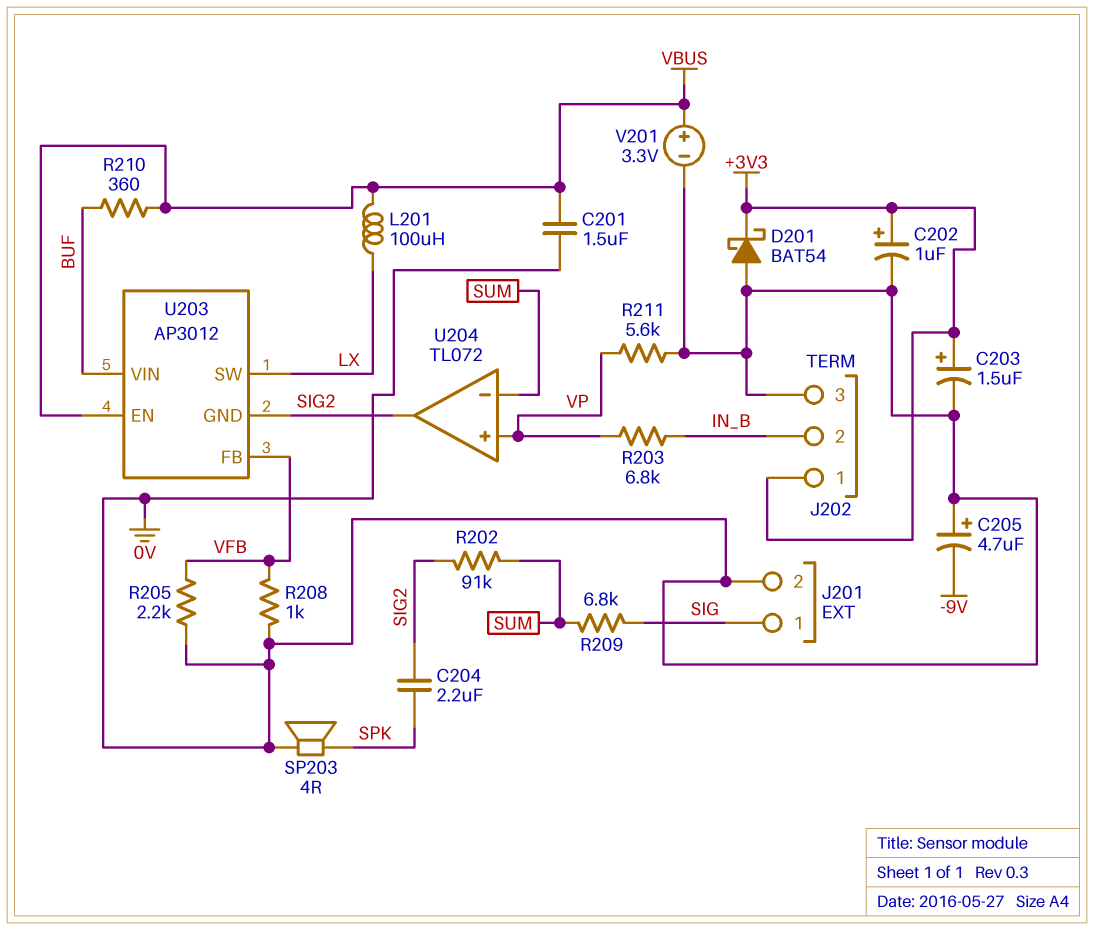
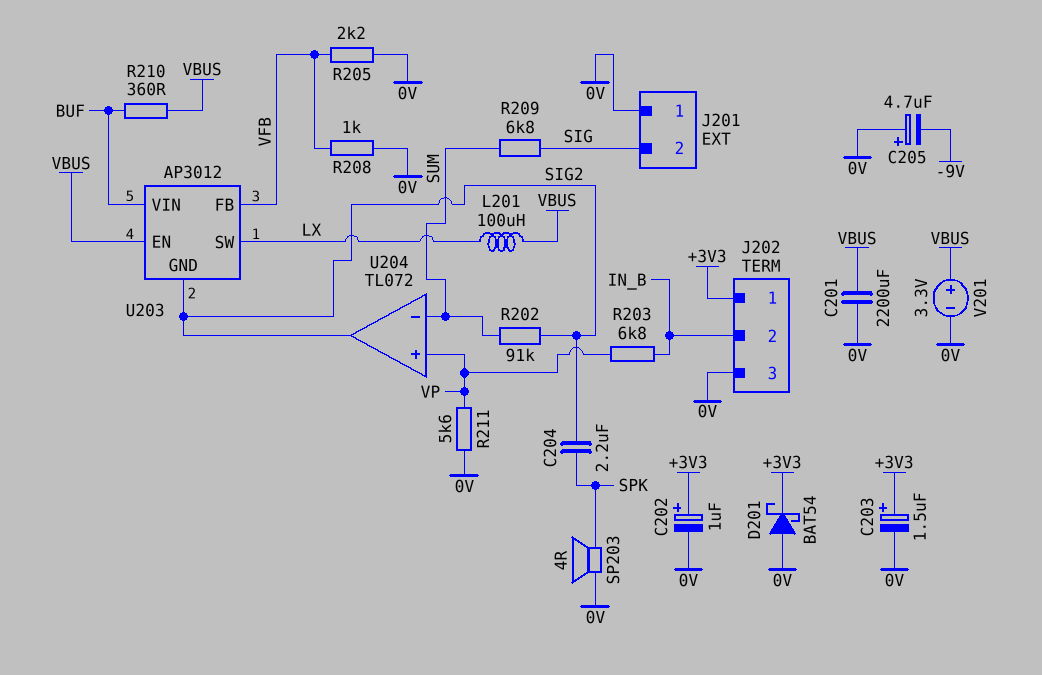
C201: 1.5uF (0V, VBUS) -> 2200uF (0V, VBUS)
J201 pin 1: SIG -> 0V
J201 pin 2: 0V -> SIG

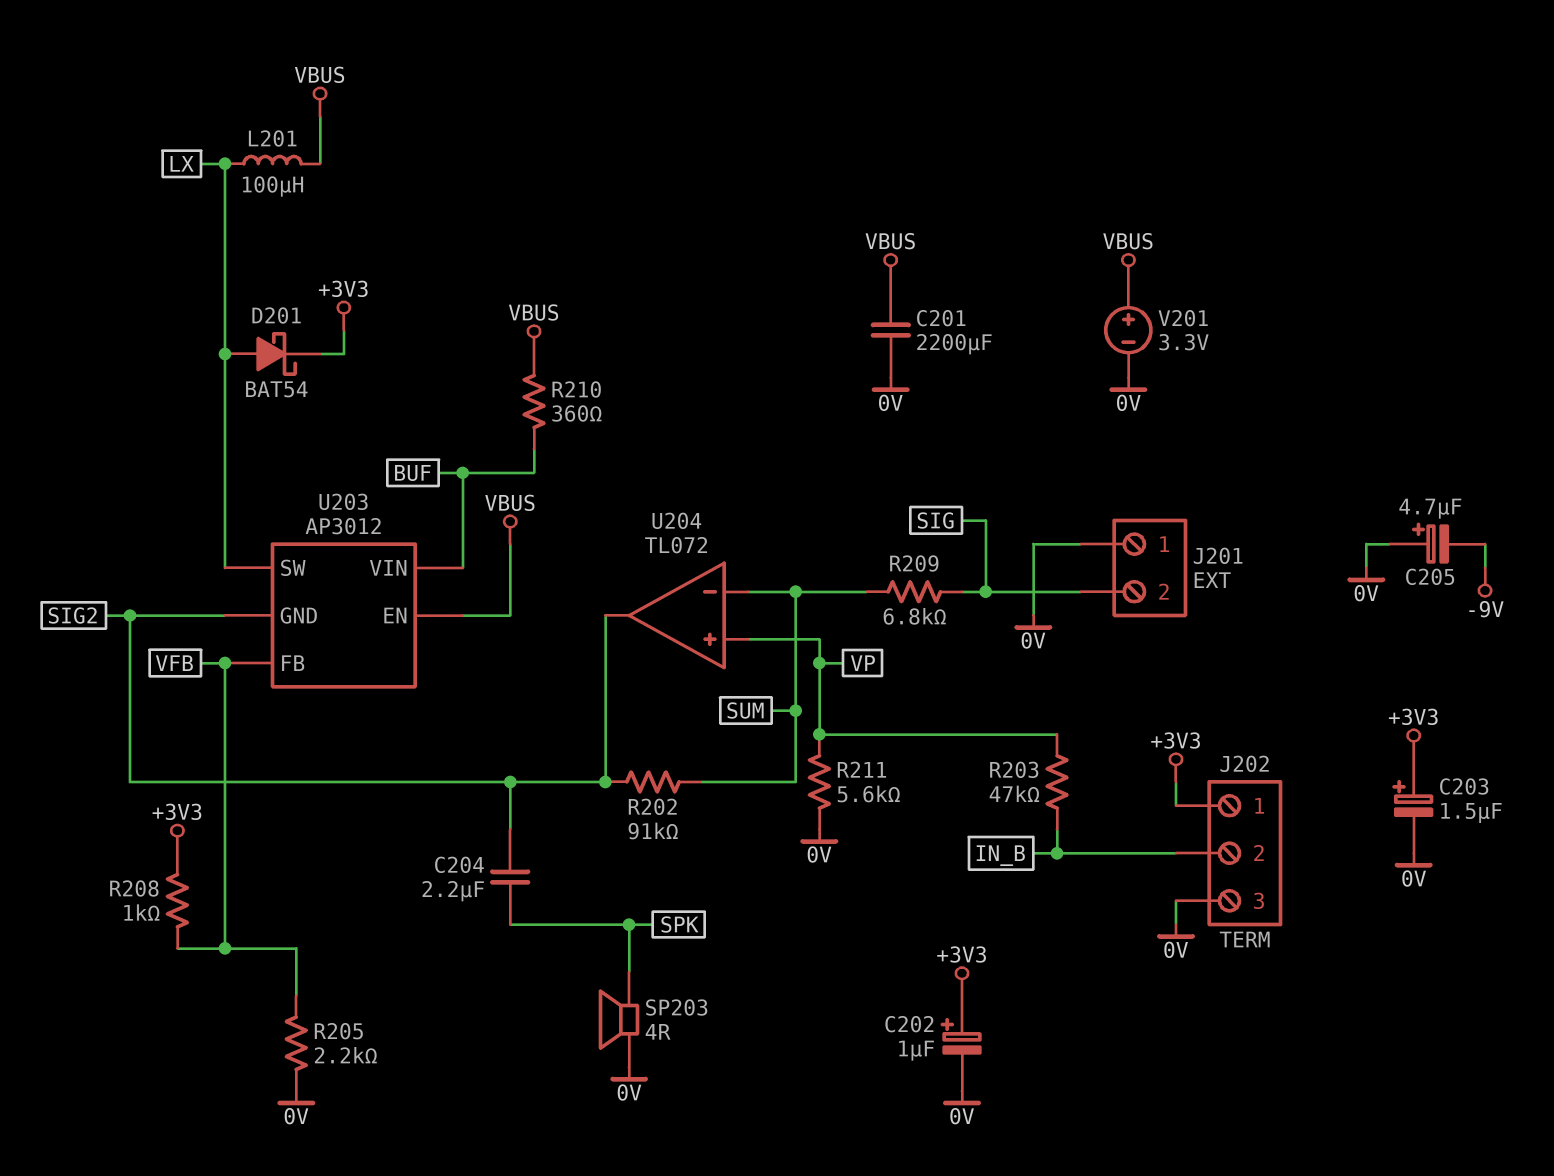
D201: schottky BAT54 (A 0V, K +3V3) -> schottky BAT54 (A LX, K +3V3)
R203: 6.8k (IN_B, VP) -> 47k (IN_B, VP)
R208: 1k (0V, VFB) -> 1k (+3V3, VFB)

